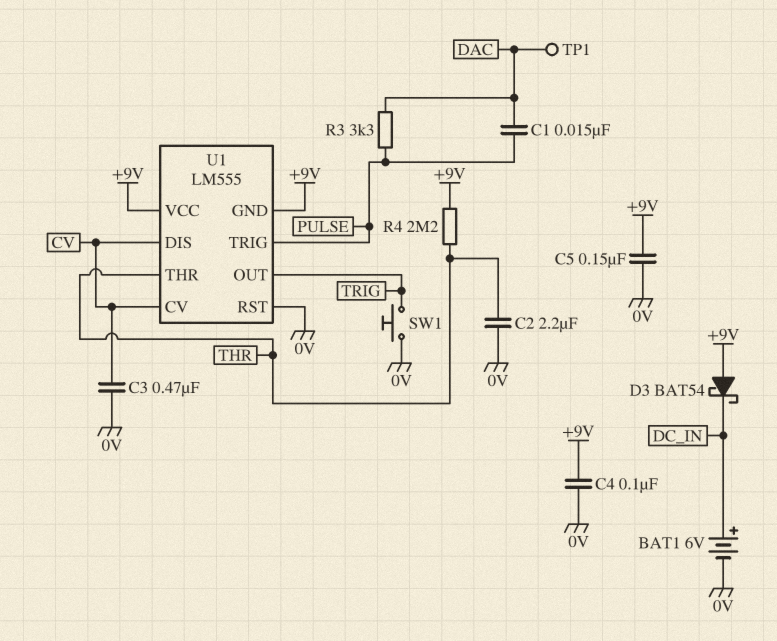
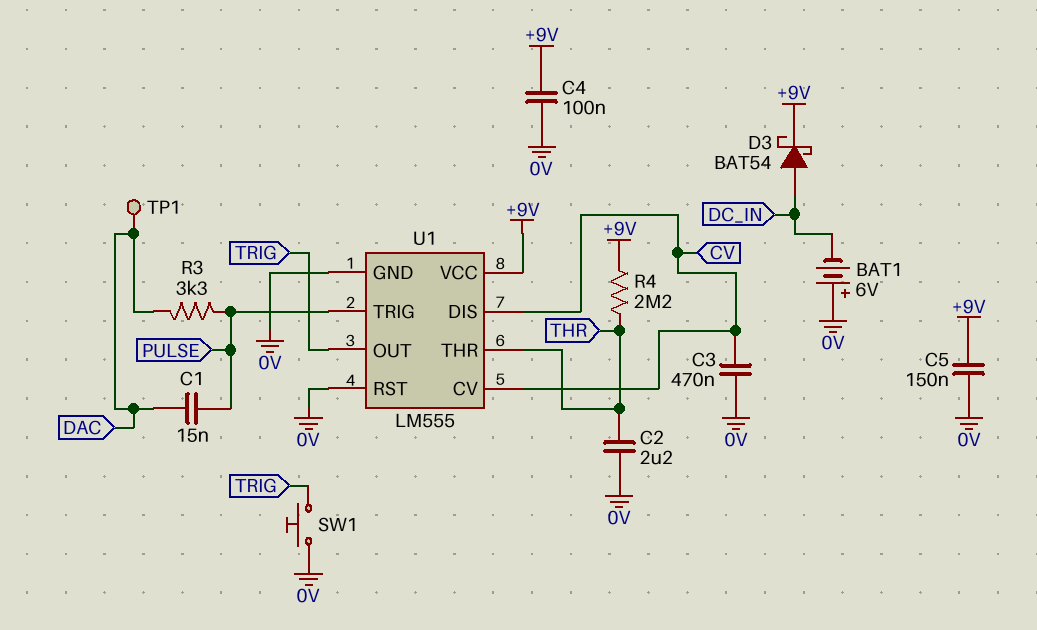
BAT1: 6V (plus DC_IN, minus 0V) -> 6V (plus 0V, minus DC_IN)
D3: schottky BAT54 (A +9V, K DC_IN) -> schottky BAT54 (A DC_IN, K +9V)
U1 pin GND: +9V -> 0V

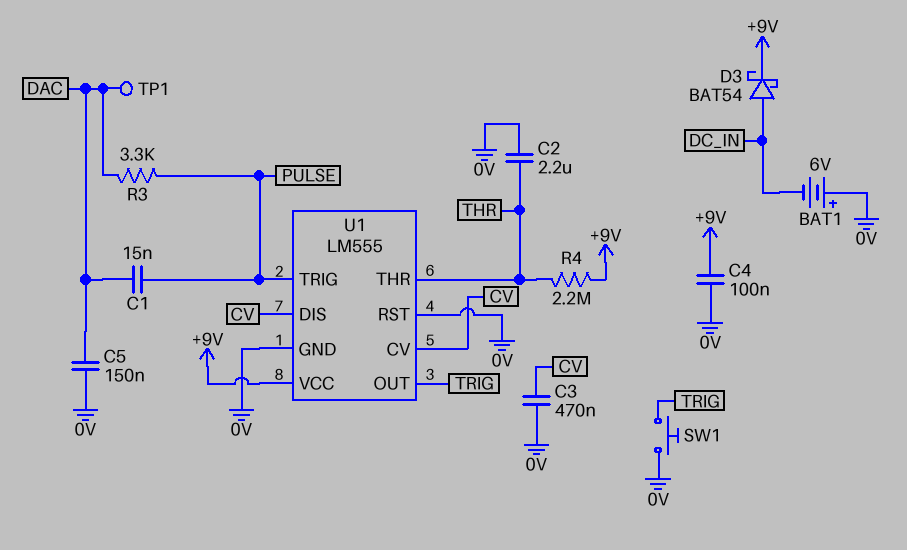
C5: 150nF (+9V, 0V) -> 150nF (0V, DAC)

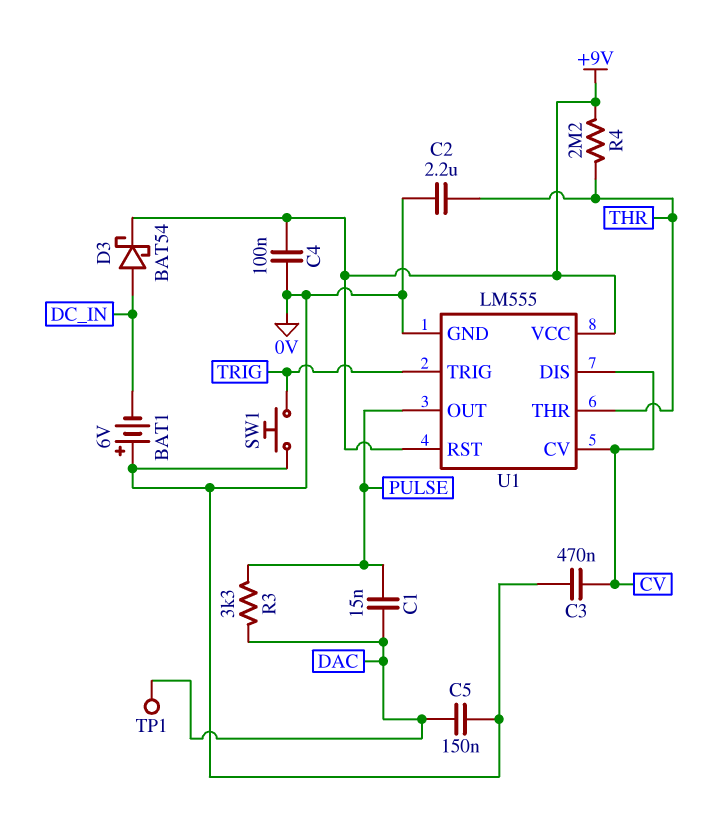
U1 pin OUT: TRIG -> PULSE
U1 pin RST: 0V -> +9V
U1 pin TRIG: PULSE -> TRIG

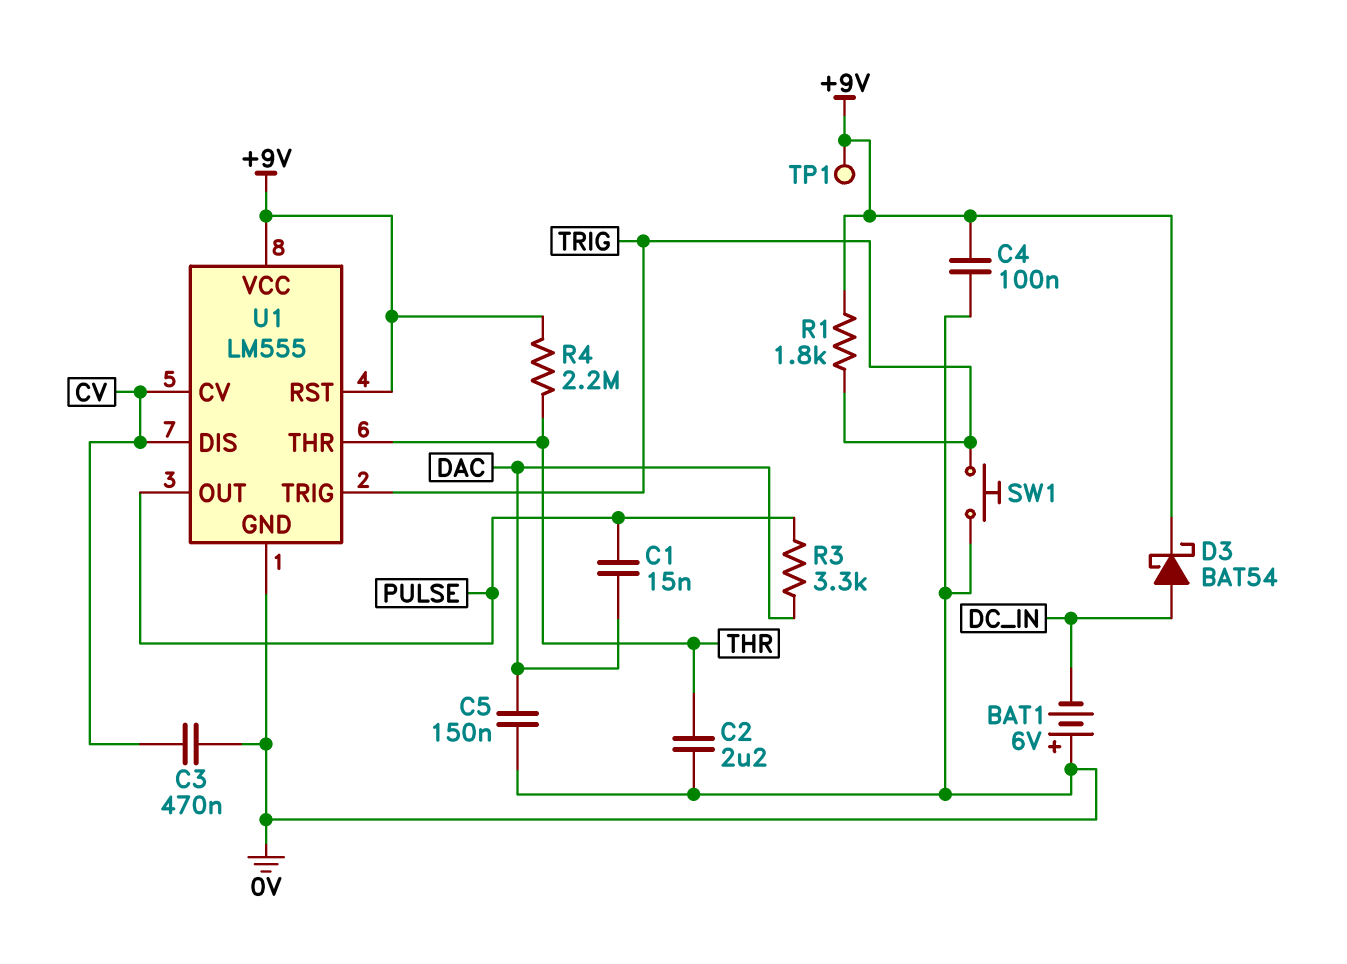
R1: none -> 1.8k (+9V, TRIG)
TP1: test point (DAC) -> test point (+9V)

